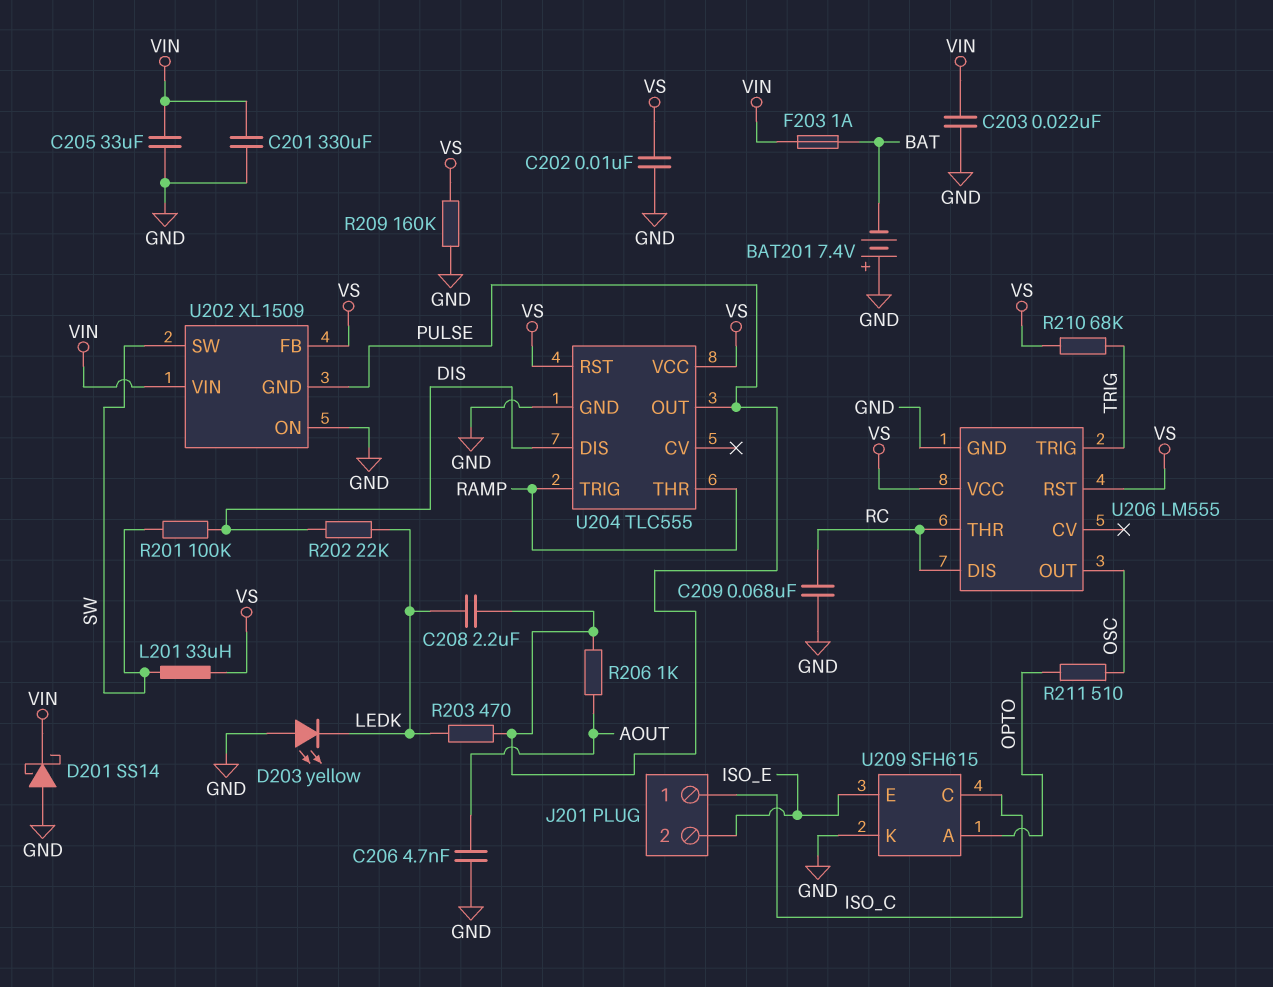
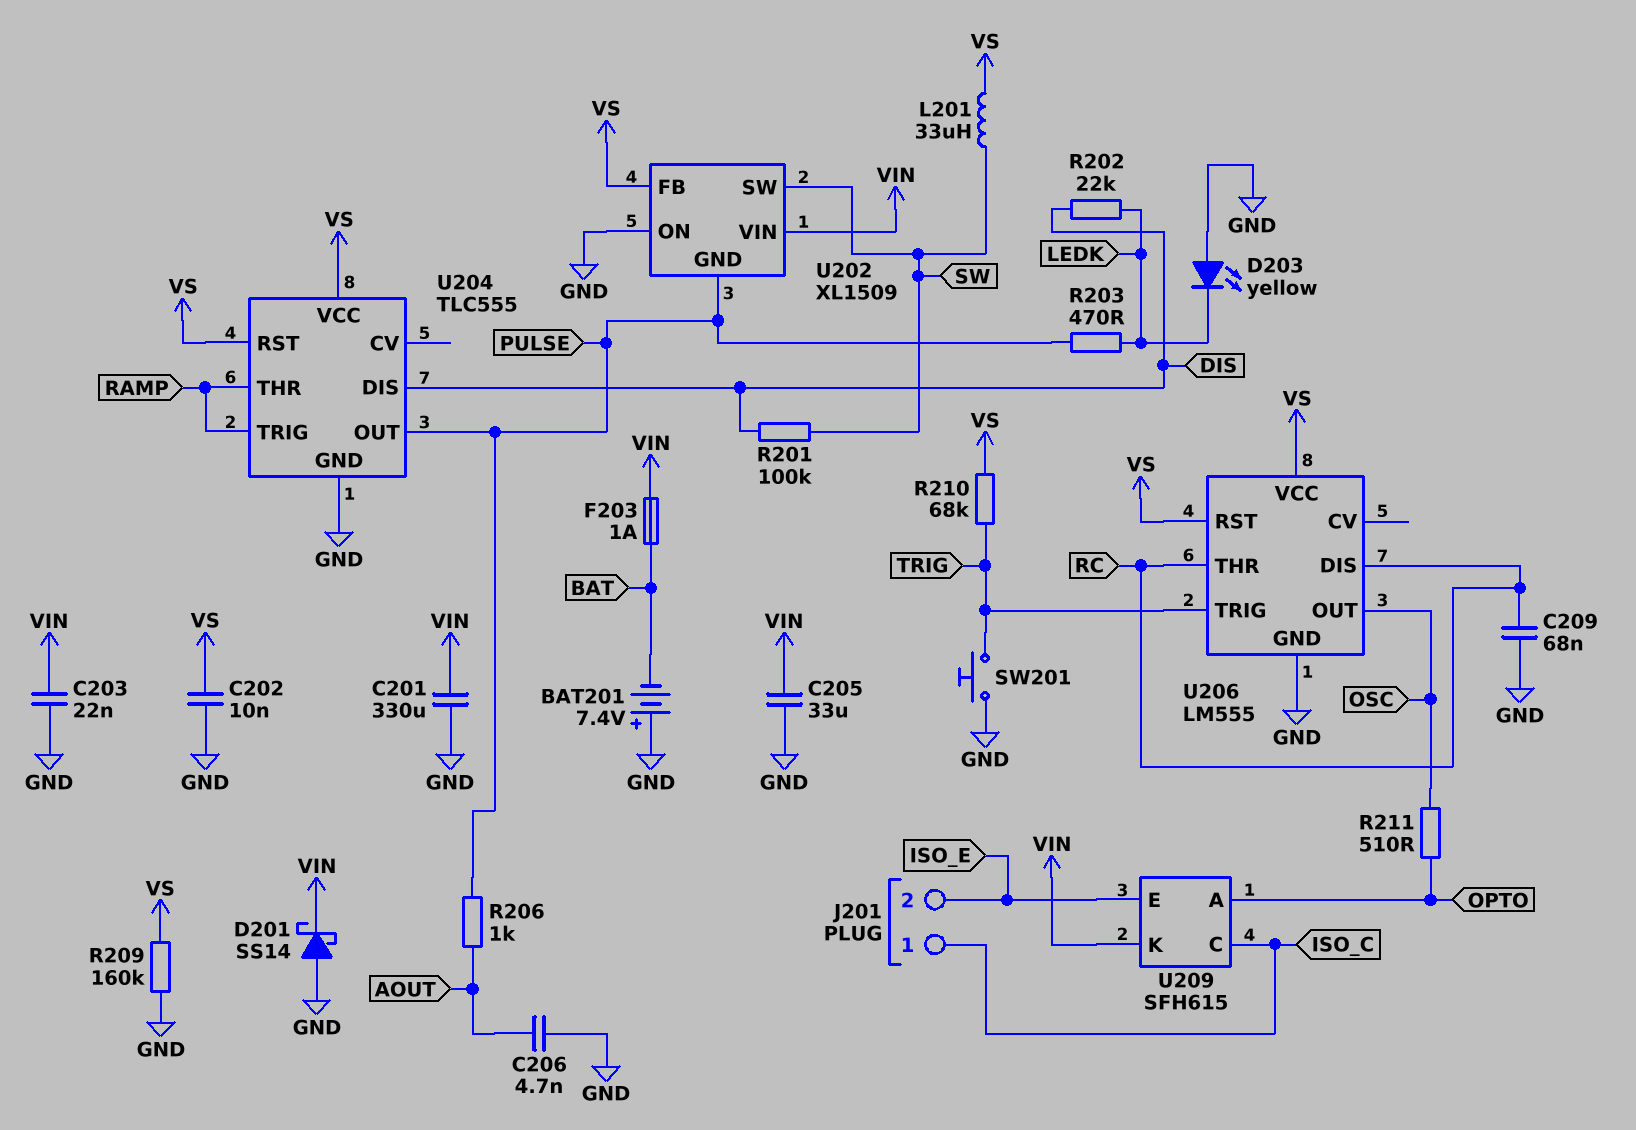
C208: 2.2uF (LEDK, PULSE) -> none
SW201: none -> button (GND, TRIG)
U209 pin K: GND -> VIN

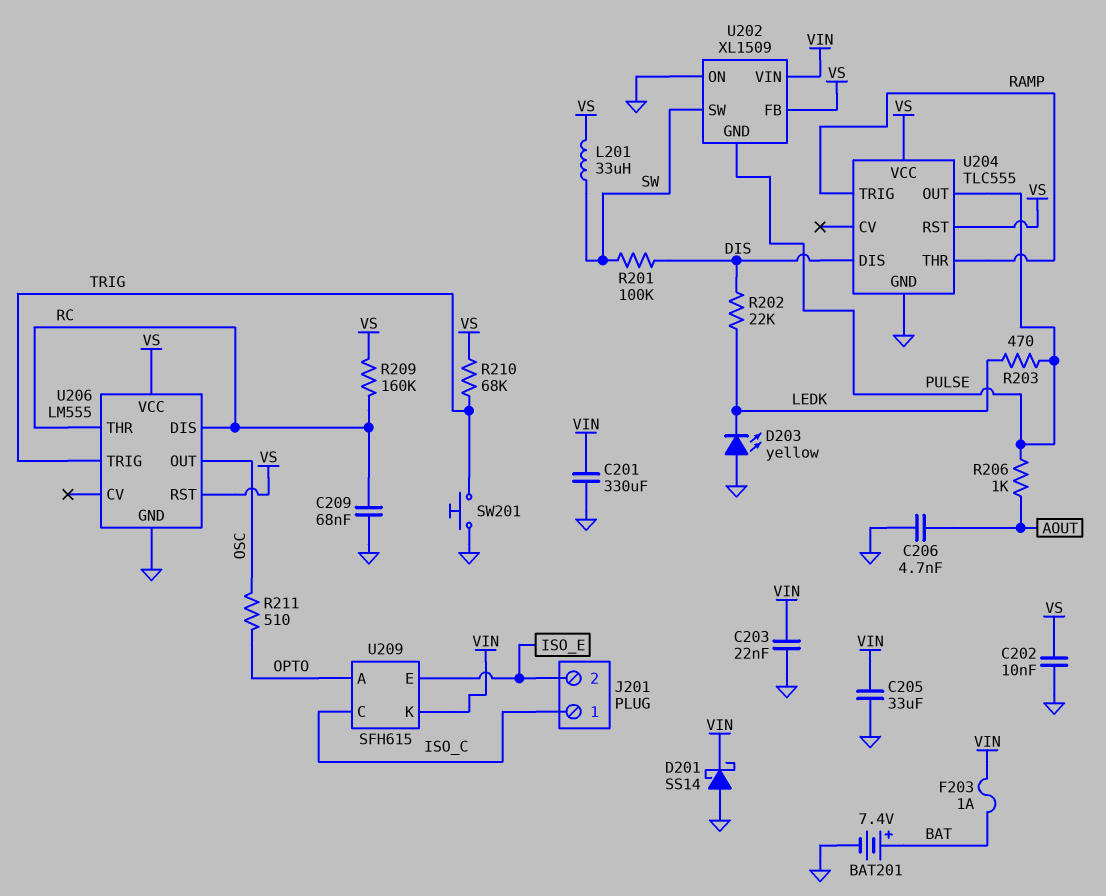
BAT201: 7.4V (plus GND, minus BAT) -> 7.4V (plus BAT, minus GND)
R209: 160k (GND, VS) -> 160k (RC, VS)

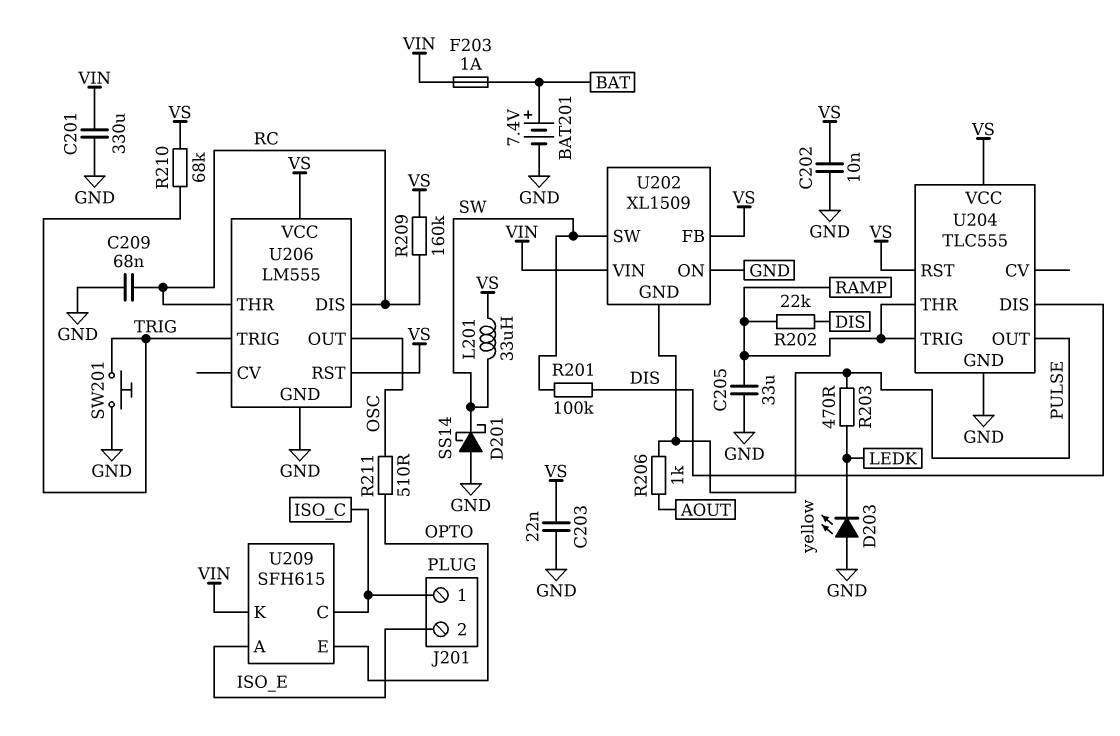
C203: 22nF (GND, VIN) -> 22nF (GND, VS)
C205: 33uF (GND, VIN) -> 33uF (GND, RAMP)
C206: 4.7nF (AOUT, GND) -> none
D201: schottky SS14 (A GND, K VIN) -> schottky SS14 (A GND, K SW)
R202: 22k (DIS, LEDK) -> 22k (DIS, RAMP)
U209 pin A: OPTO -> ISO_E
U209 pin E: ISO_E -> OPTO

